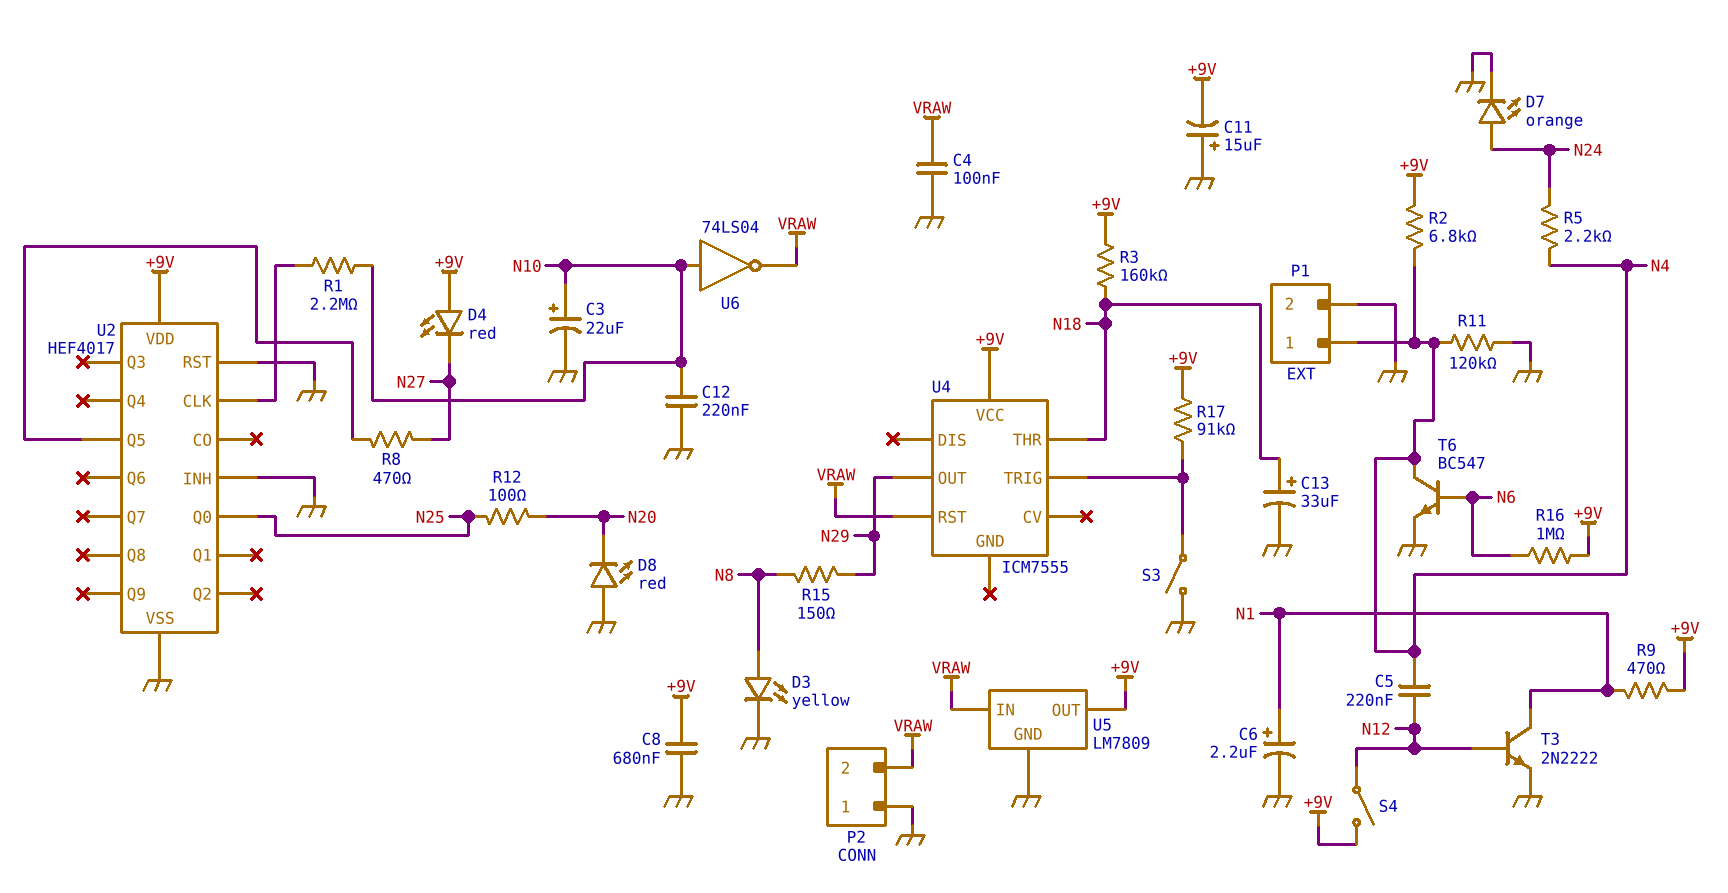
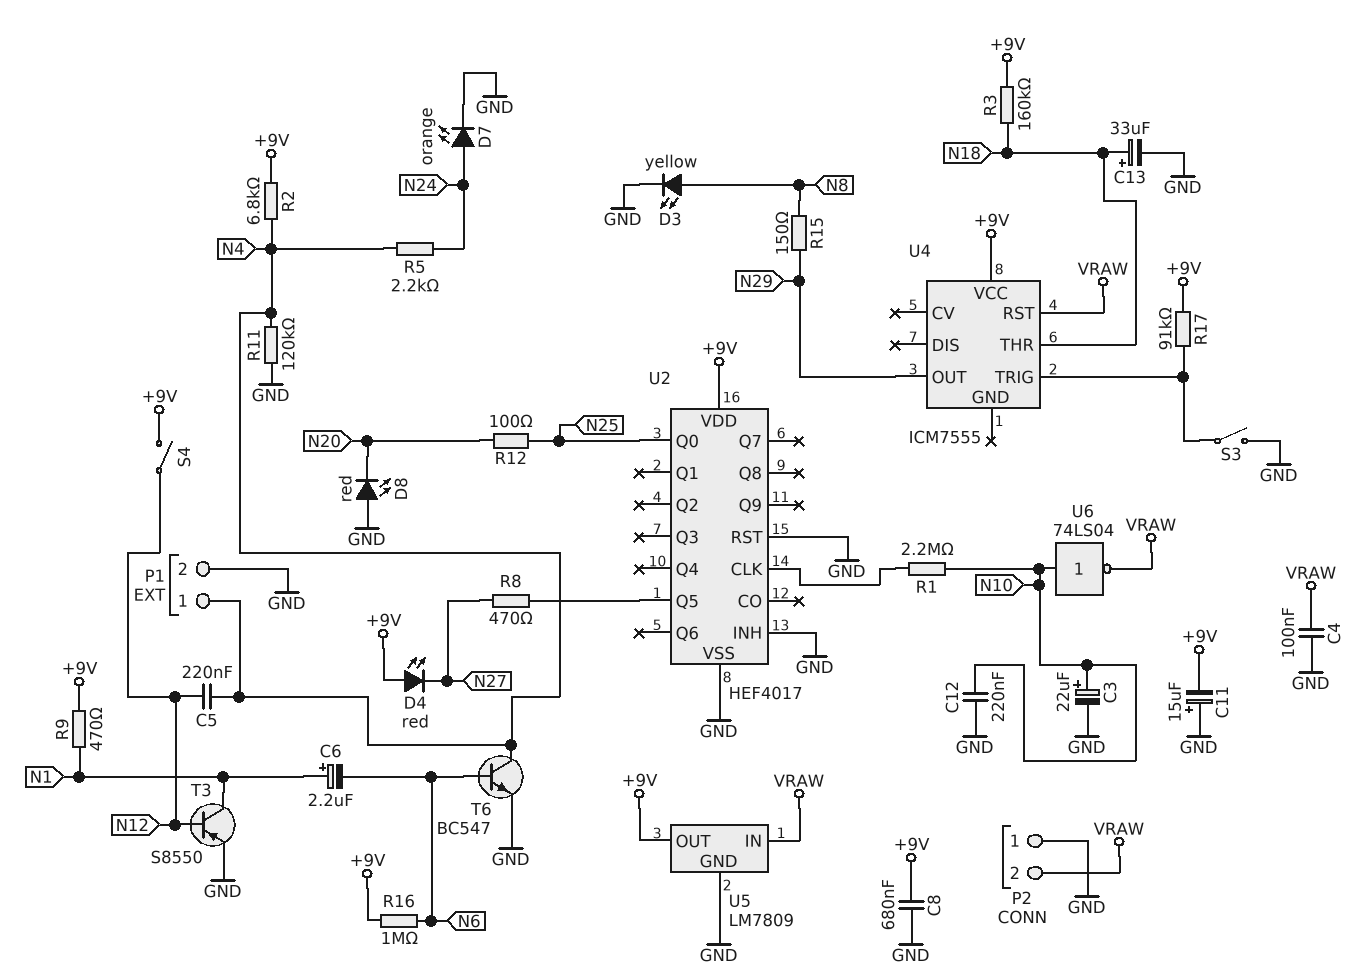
C6: 2.2uF (plus N1, minus GND) -> 2.2uF (plus N1, minus N6)
T3: NPN 2N2222 (B N12, C N1, E GND) -> PNP S8550 (B N12, C N1, E GND)

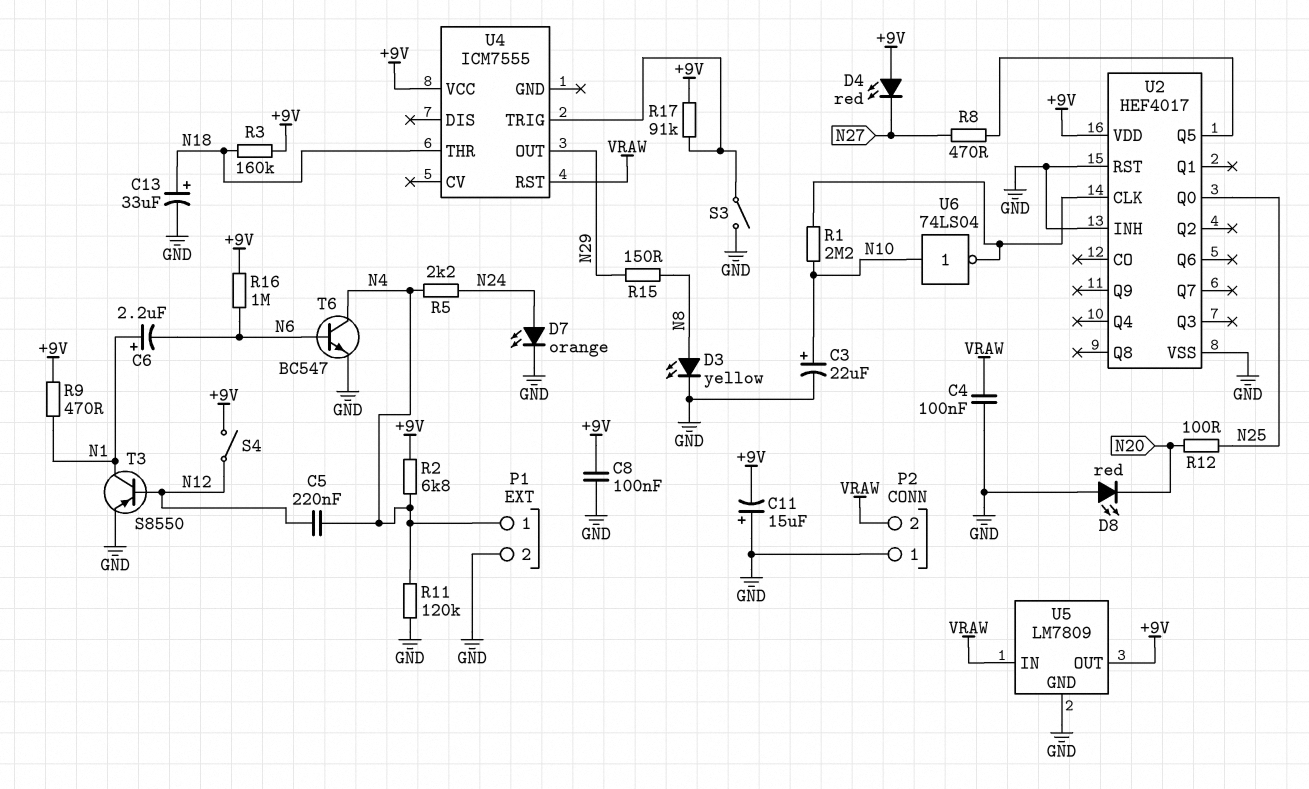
C8: 680nF (+9V, GND) -> 100nF (+9V, GND)
C12: 220nF (GND, N10) -> none
U6: NOT 74LS04 (in N10, out VRAW) -> NOT 74LS04 (in N10, out U2/CLK)

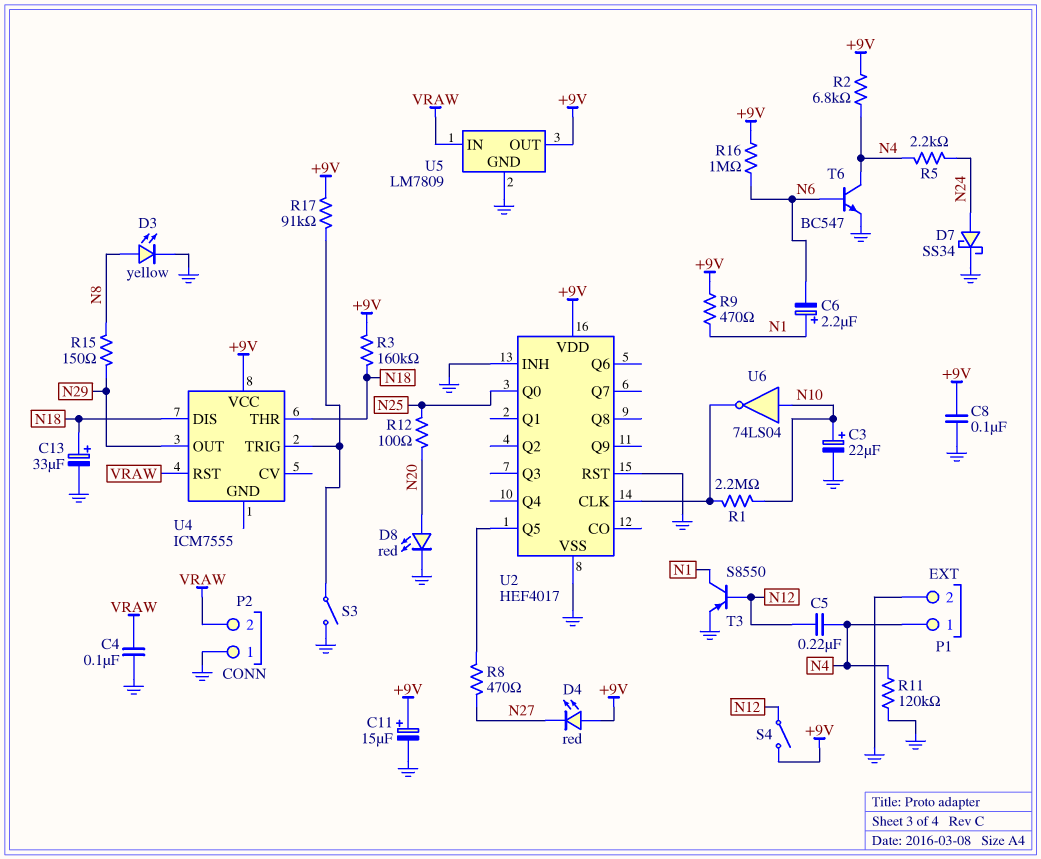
C11: 15uF (plus GND, minus +9V) -> 15uF (plus +9V, minus GND)
D7: LED orange (A N24, K GND) -> schottky SS34 (A N24, K GND)
D8: LED red (A GND, K N20) -> LED red (A N20, K GND)
U4 pin DIS: none -> N18

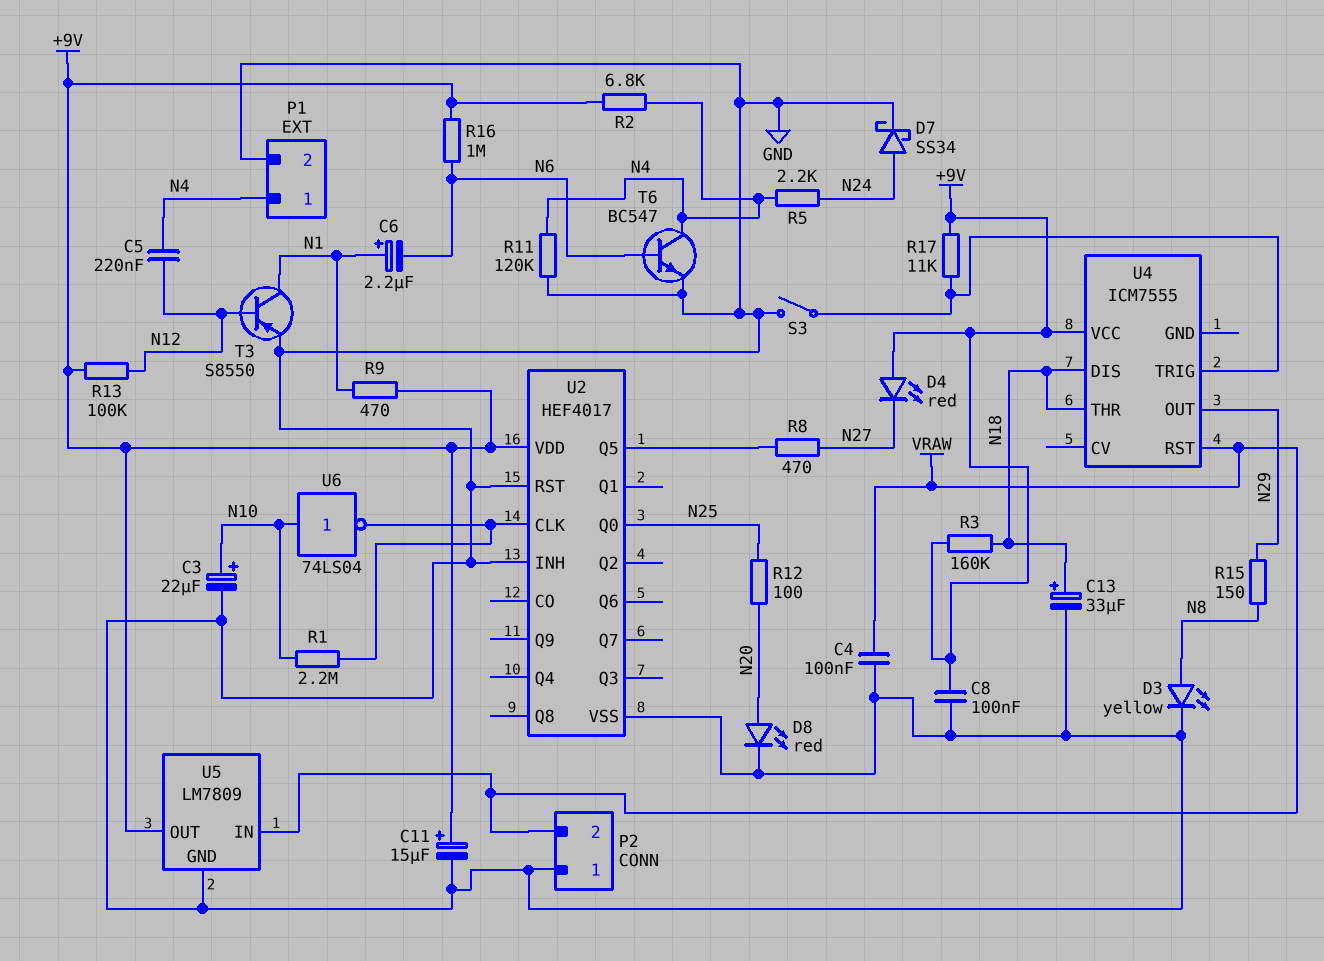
R13: none -> 100k (+9V, N12)
R17: 91k (+9V, U4/TRIG) -> 11k (+9V, U4/TRIG)
S4: switch (+9V, N12) -> none

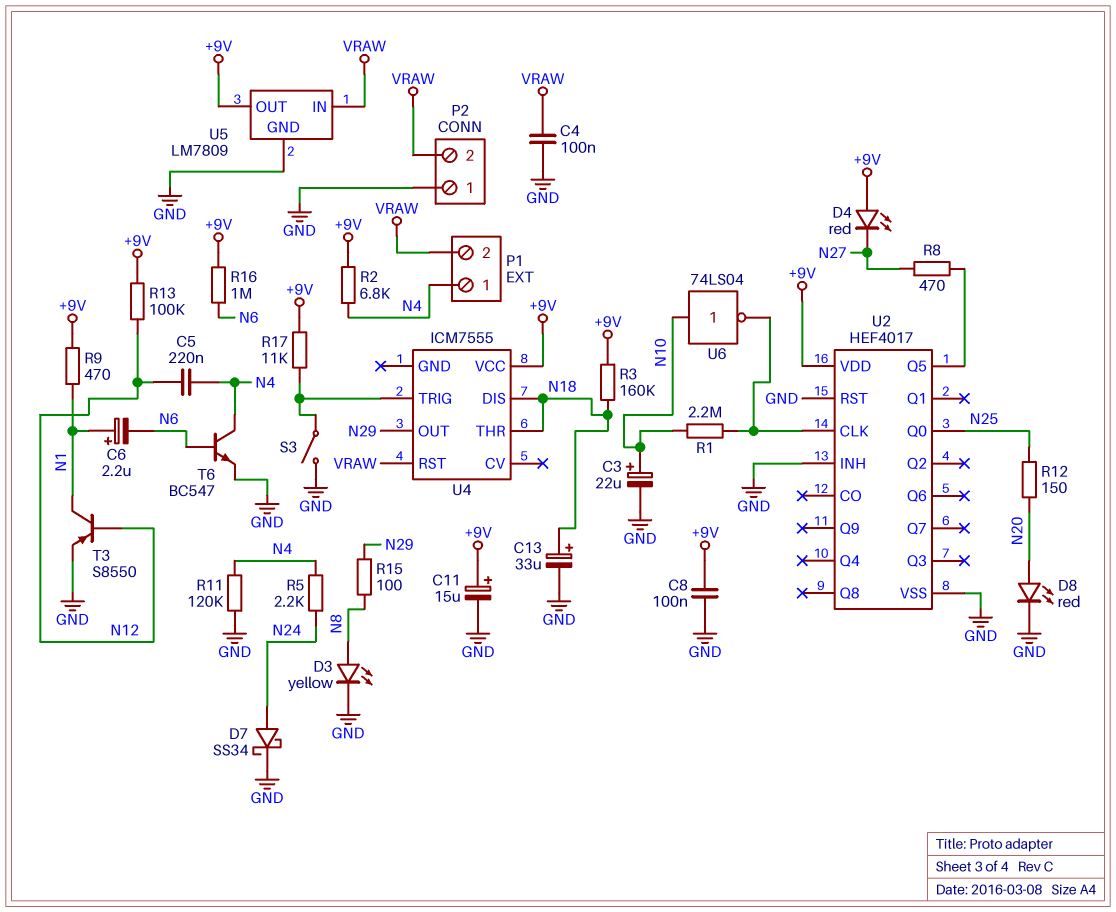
P1 pin 2: GND -> VRAW
R12: 100 (N20, N25) -> 150 (N20, N25)
R15: 150 (N8, N29) -> 100 (N8, N29)

